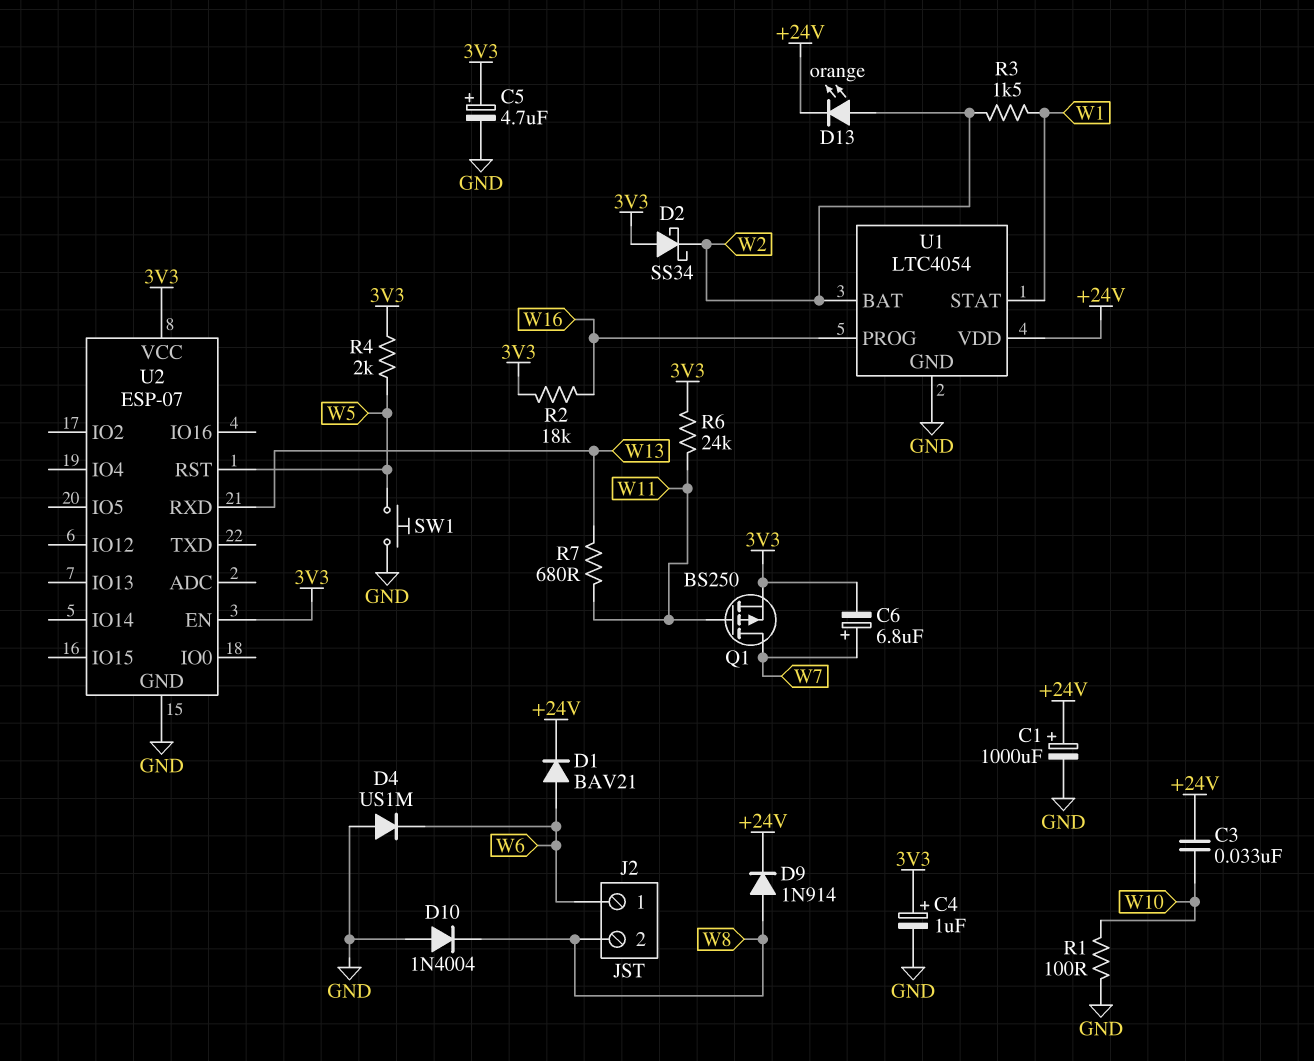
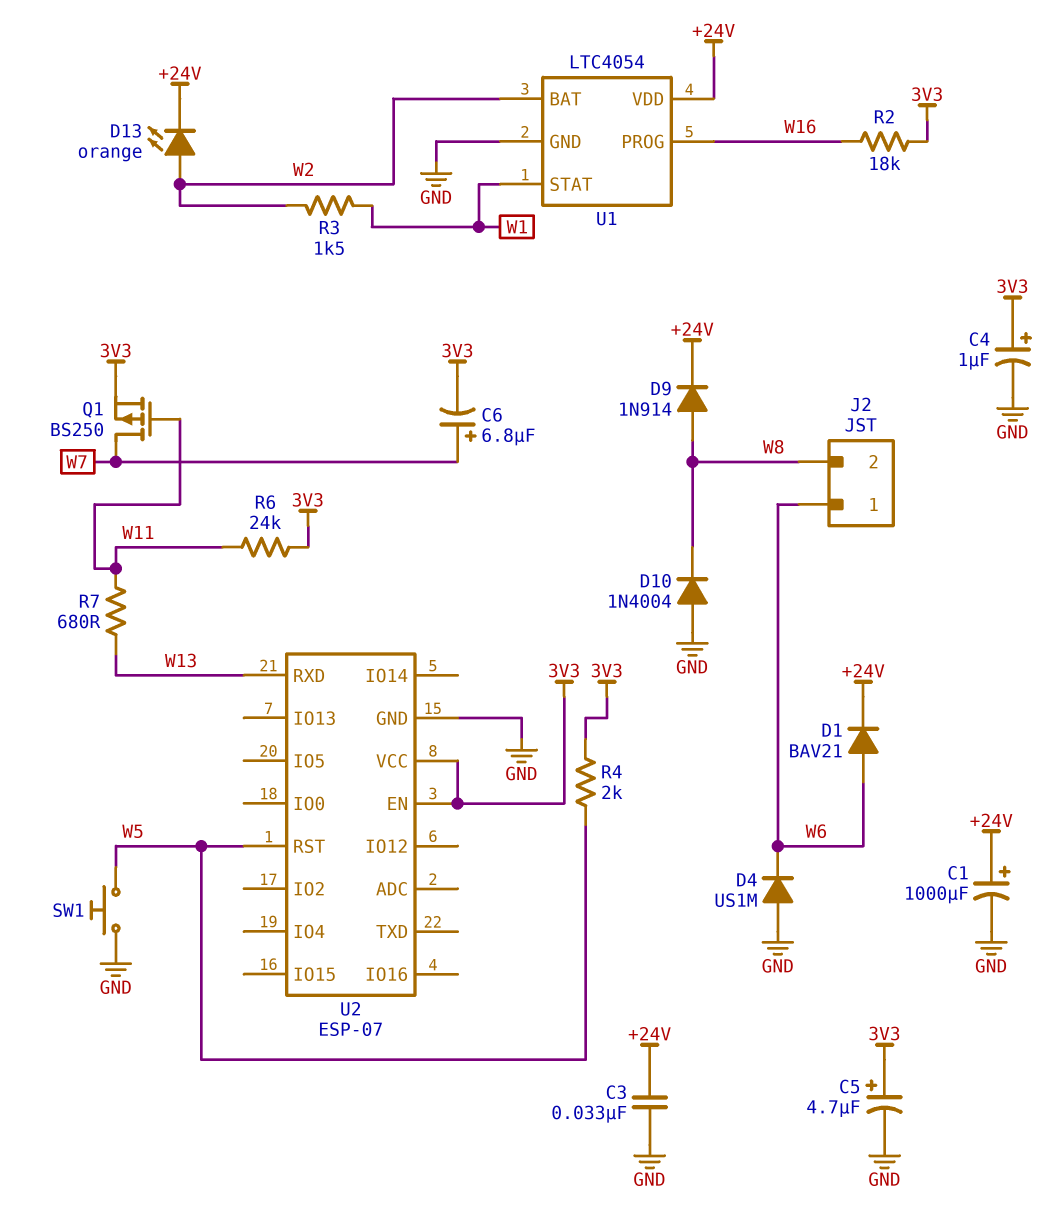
C3: 33nF (+24V, W10) -> 33nF (+24V, GND)
D2: schottky SS34 (A 3V3, K W2) -> none
R1: 100 (GND, W10) -> none

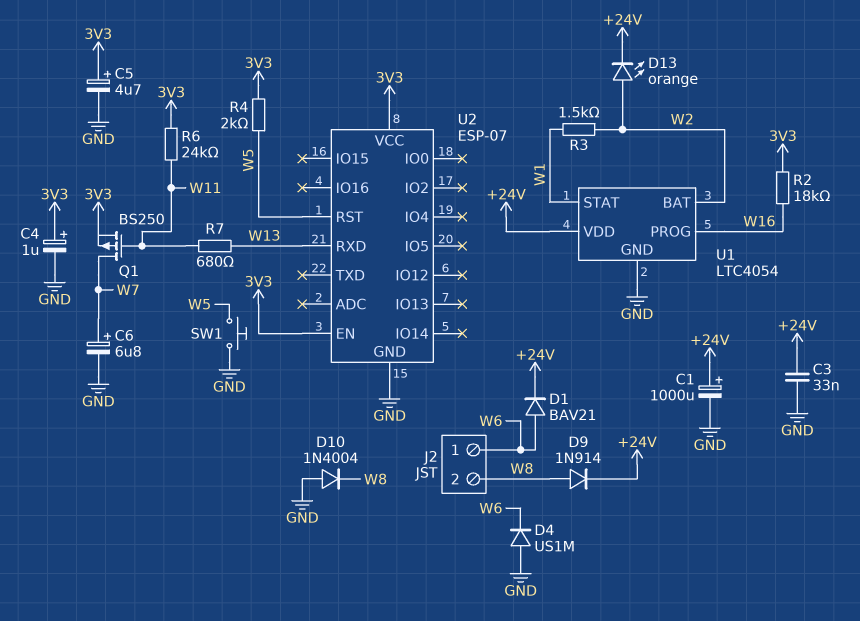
C6: 6.8uF (plus W7, minus 3V3) -> 6.8uF (plus W7, minus GND)

